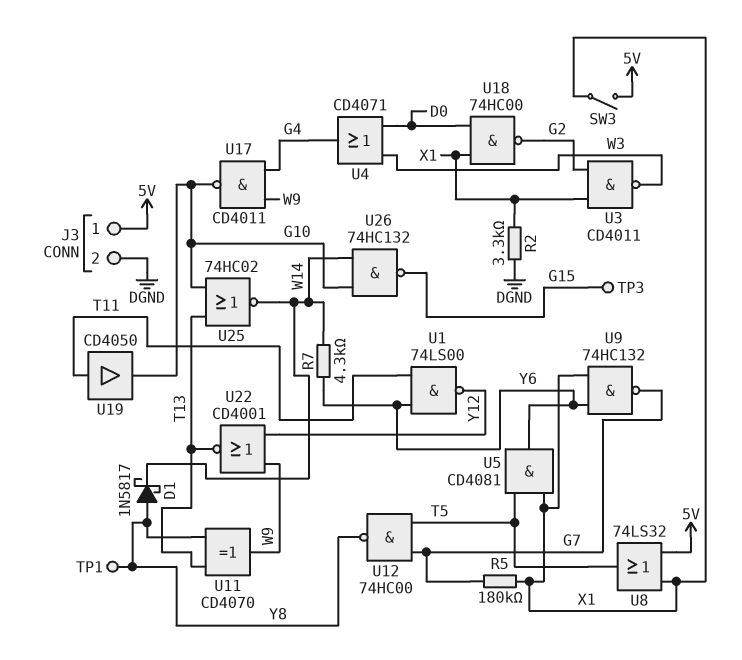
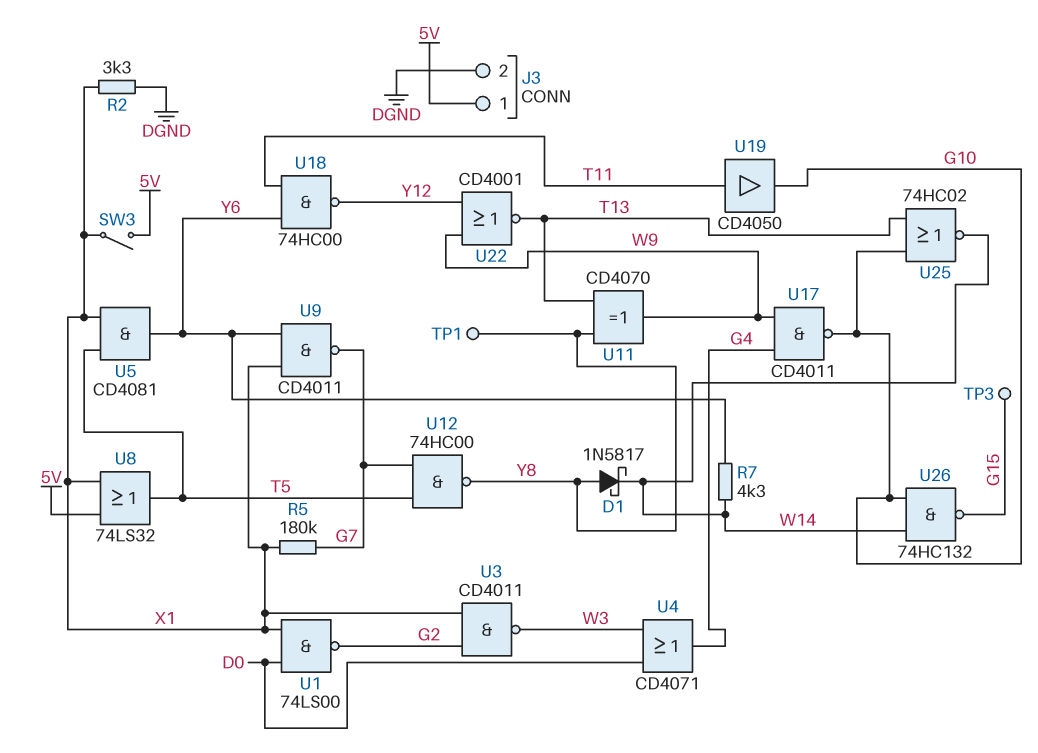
U1: NAND 74LS00 (in T11, in Y6, out Y12) -> NAND 74LS00 (in D0, in X1, out G2)
U9: NAND 74HC132 (in X1, in Y6, out G7) -> NAND CD4011 (in X1, in Y6, out G7)
U18: NAND 74HC00 (in D0, in X1, out G2) -> NAND 74HC00 (in T11, in Y6, out Y12)

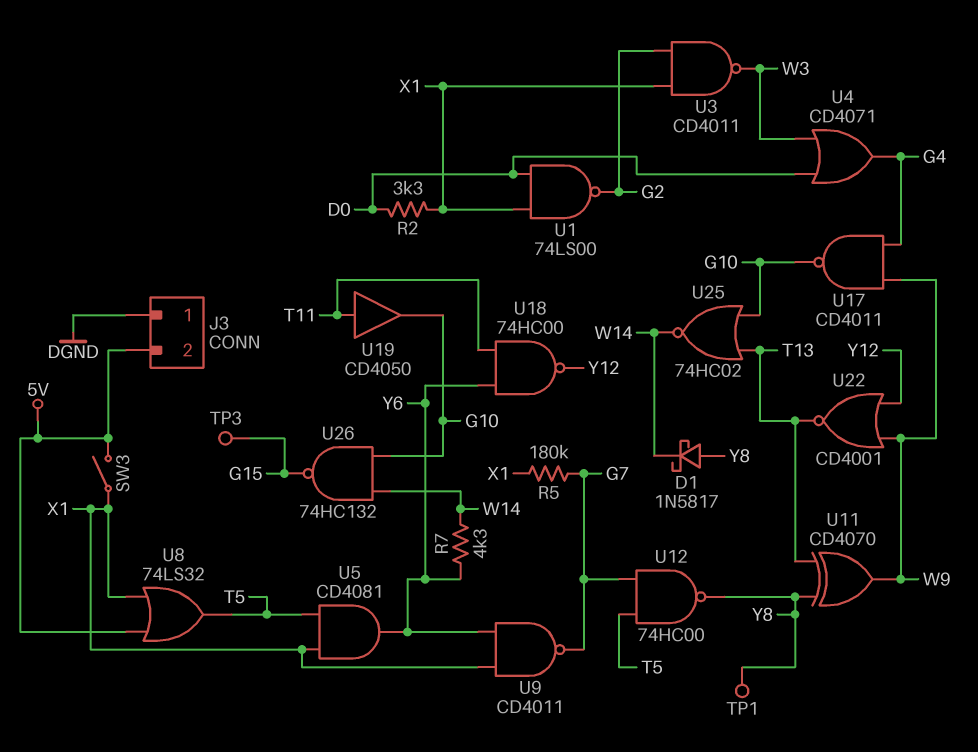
J3 pin 1: 5V -> DGND
J3 pin 2: DGND -> 5V
R2: 3.3k (DGND, X1) -> 3.3k (D0, X1)

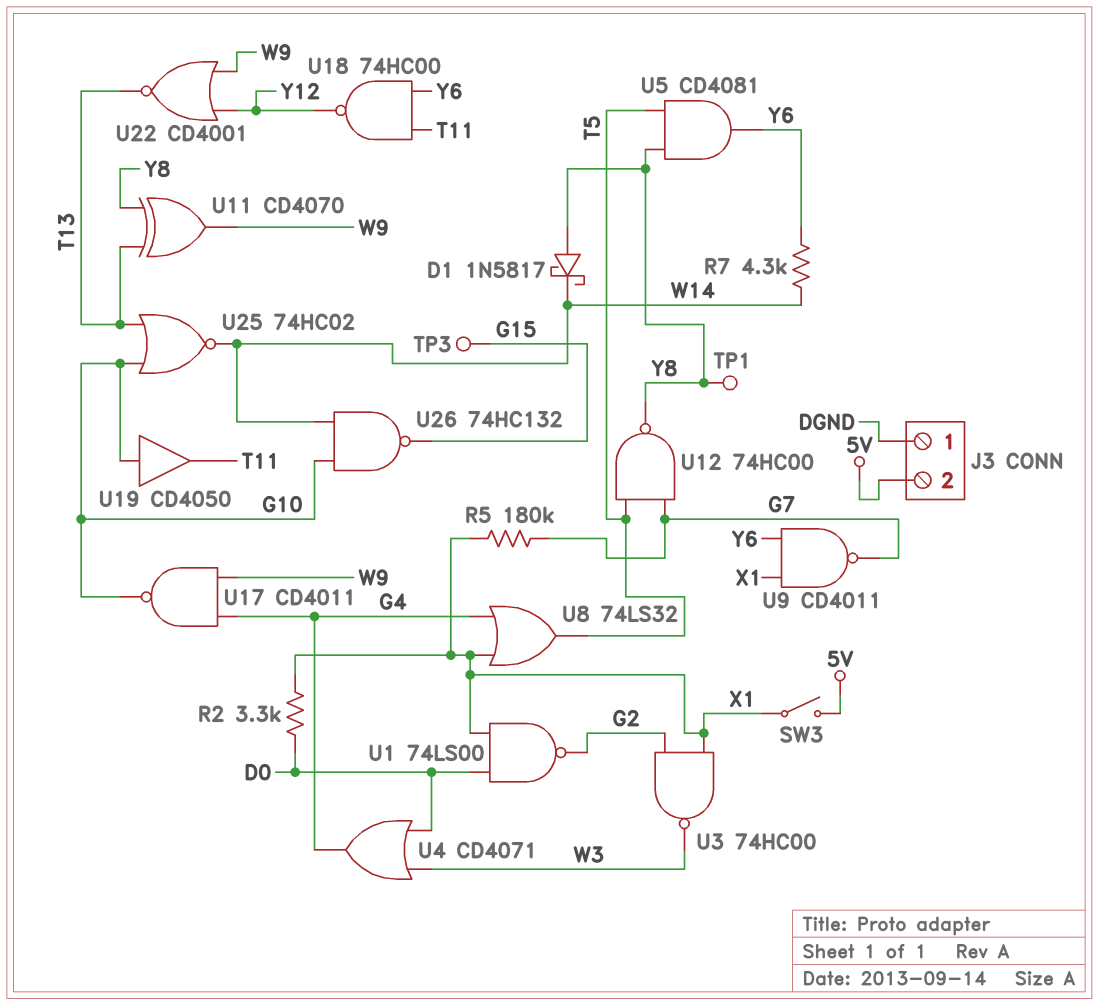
U3: NAND CD4011 (in G2, in X1, out W3) -> NAND 74HC00 (in G2, in X1, out W3)
U5: AND CD4081 (in T5, in X1, out Y6) -> AND CD4081 (in T5, in Y8, out Y6)
U8: OR 74LS32 (in 5V, in X1, out T5) -> OR 74LS32 (in G4, in X1, out T5)
U19: buffer CD4050 (in T11, out G10) -> buffer CD4050 (in G10, out T11)

